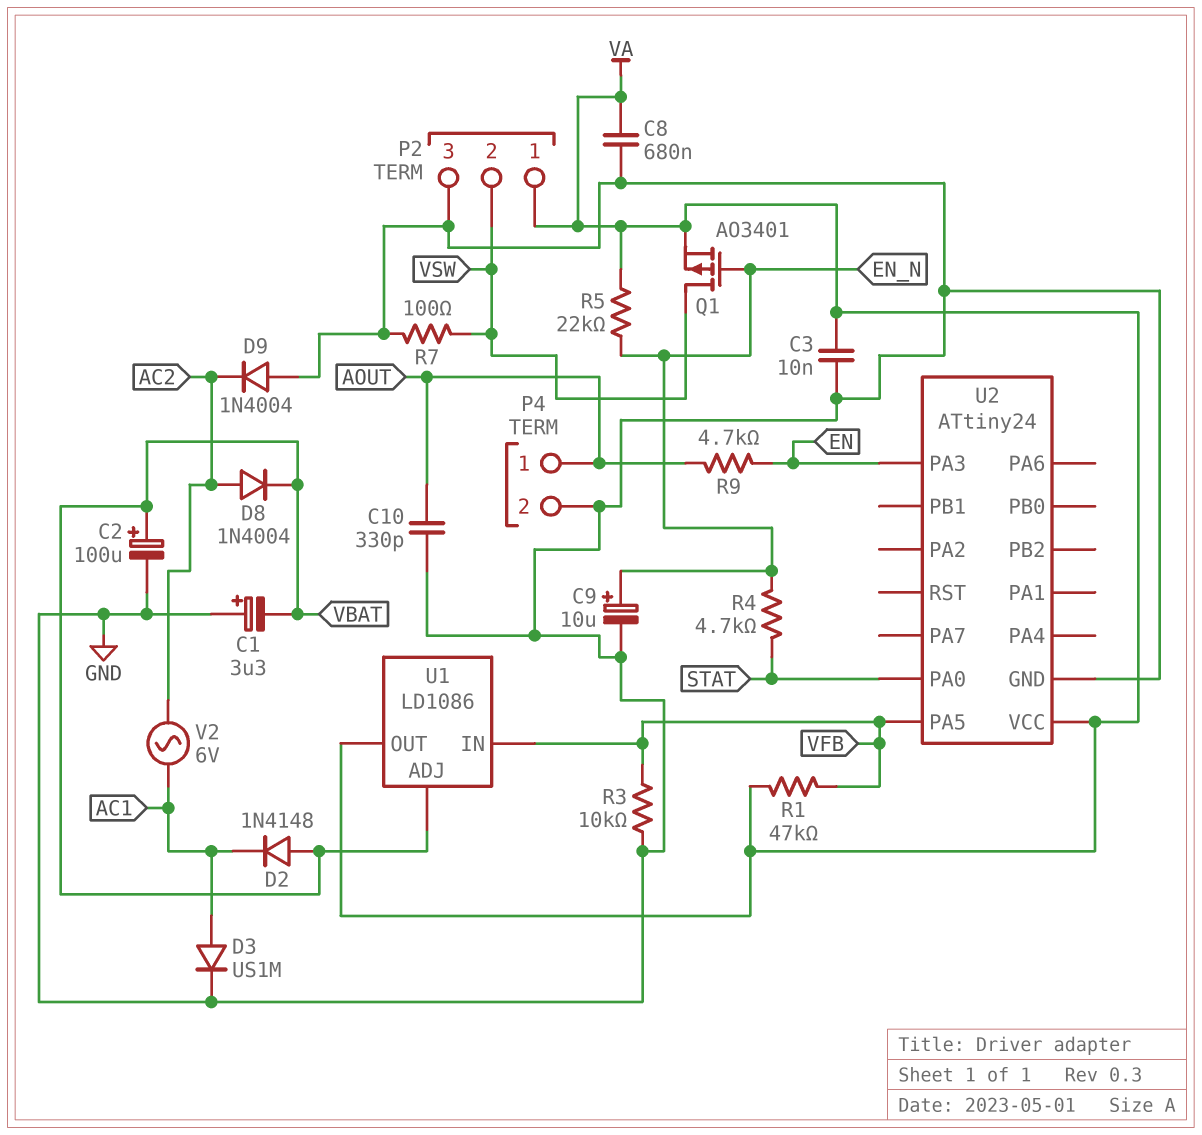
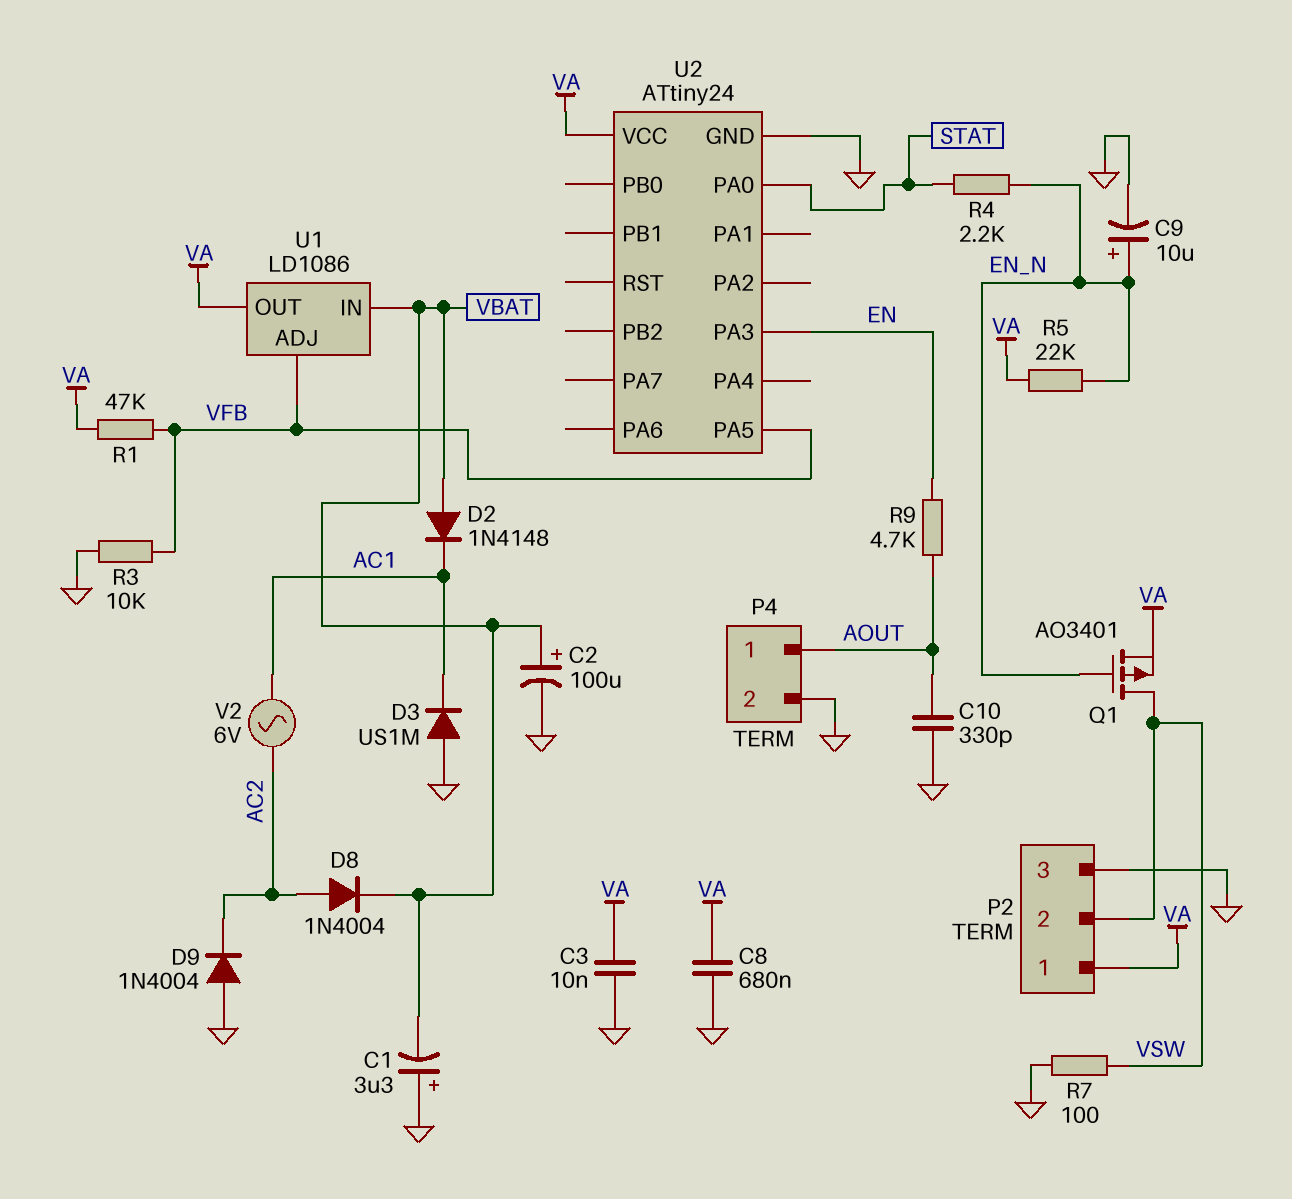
D3: diode US1M (A AC1, K GND) -> diode US1M (A GND, K AC1)
R4: 4.7k (EN_N, STAT) -> 2.2k (EN_N, STAT)
U1 pin ADJ: VBAT -> VFB
U1 pin IN: VFB -> VBAT

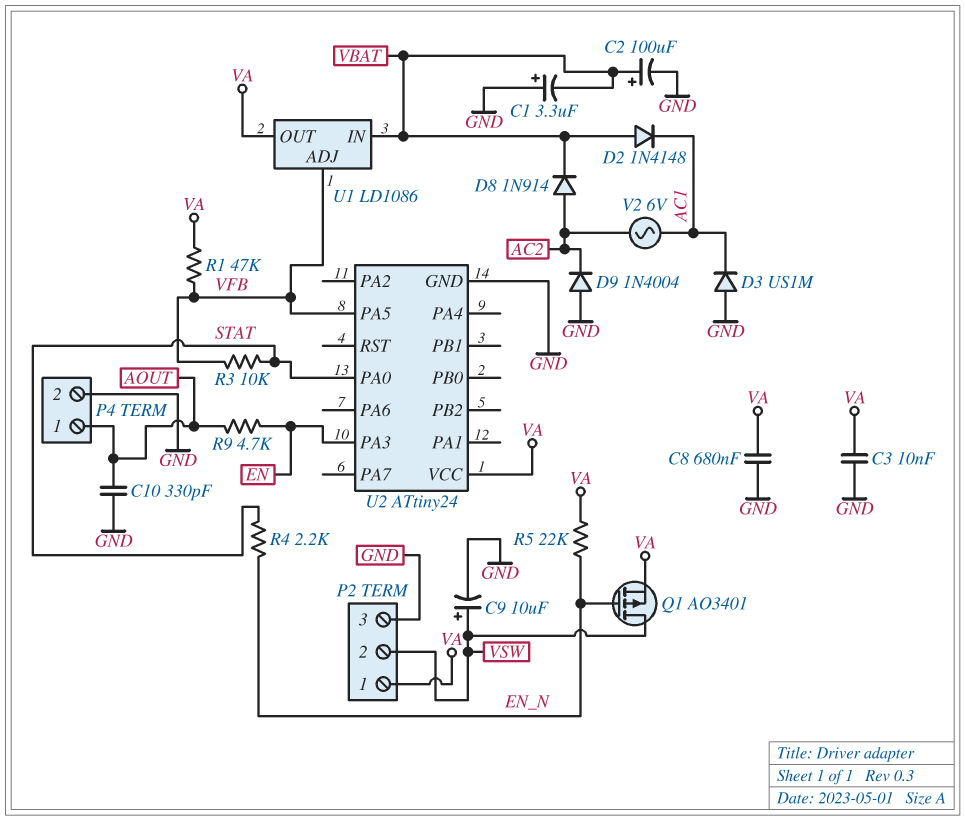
C9: 10uF (plus EN_N, minus GND) -> 10uF (plus VSW, minus GND)
D8: diode 1N4004 (A AC2, K VBAT) -> diode 1N914 (A AC2, K VBAT)
R3: 10k (GND, VFB) -> 10k (STAT, VFB)
R7: 100 (GND, VSW) -> none

